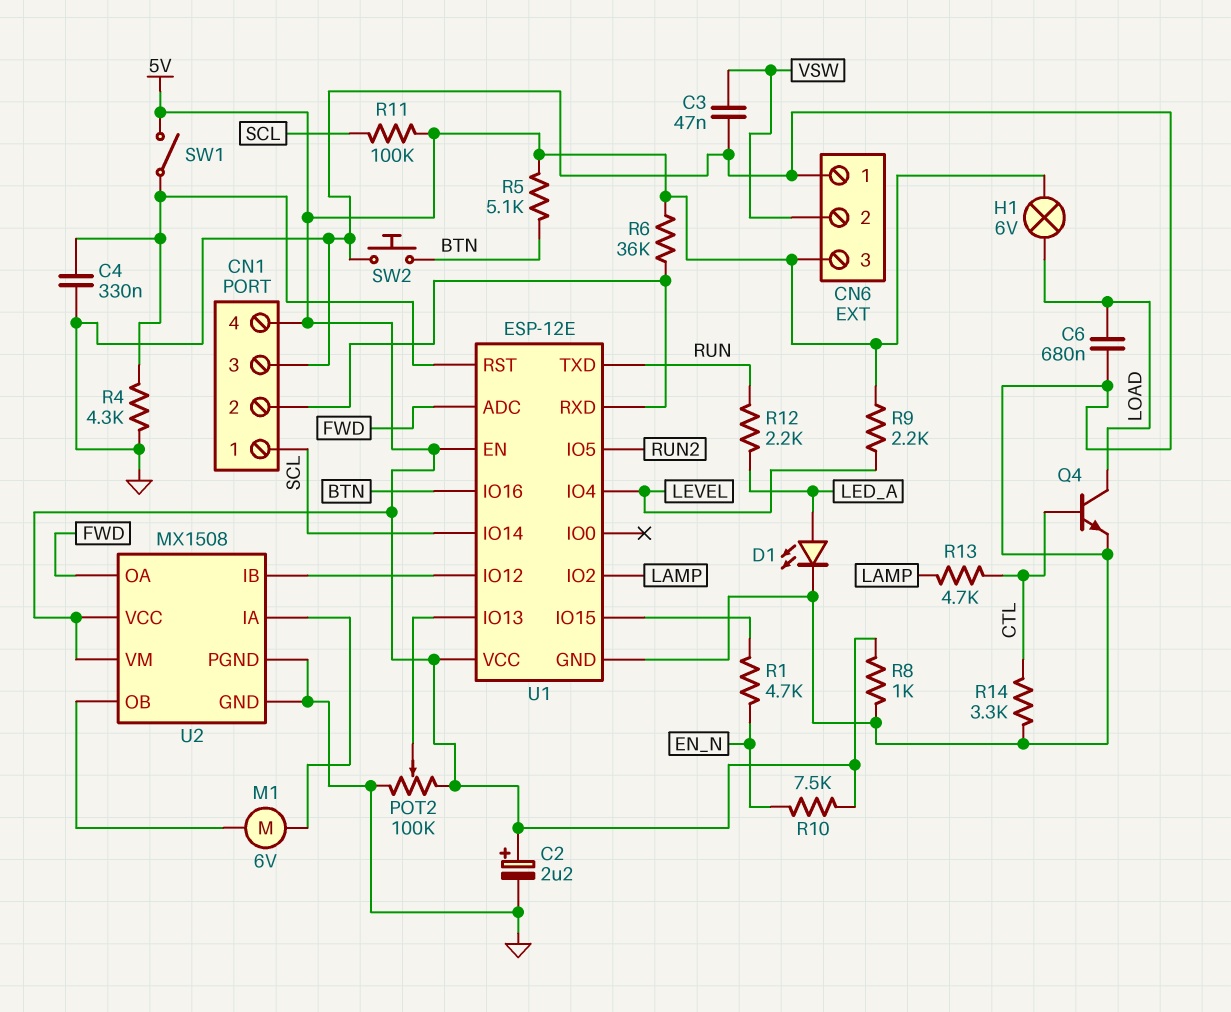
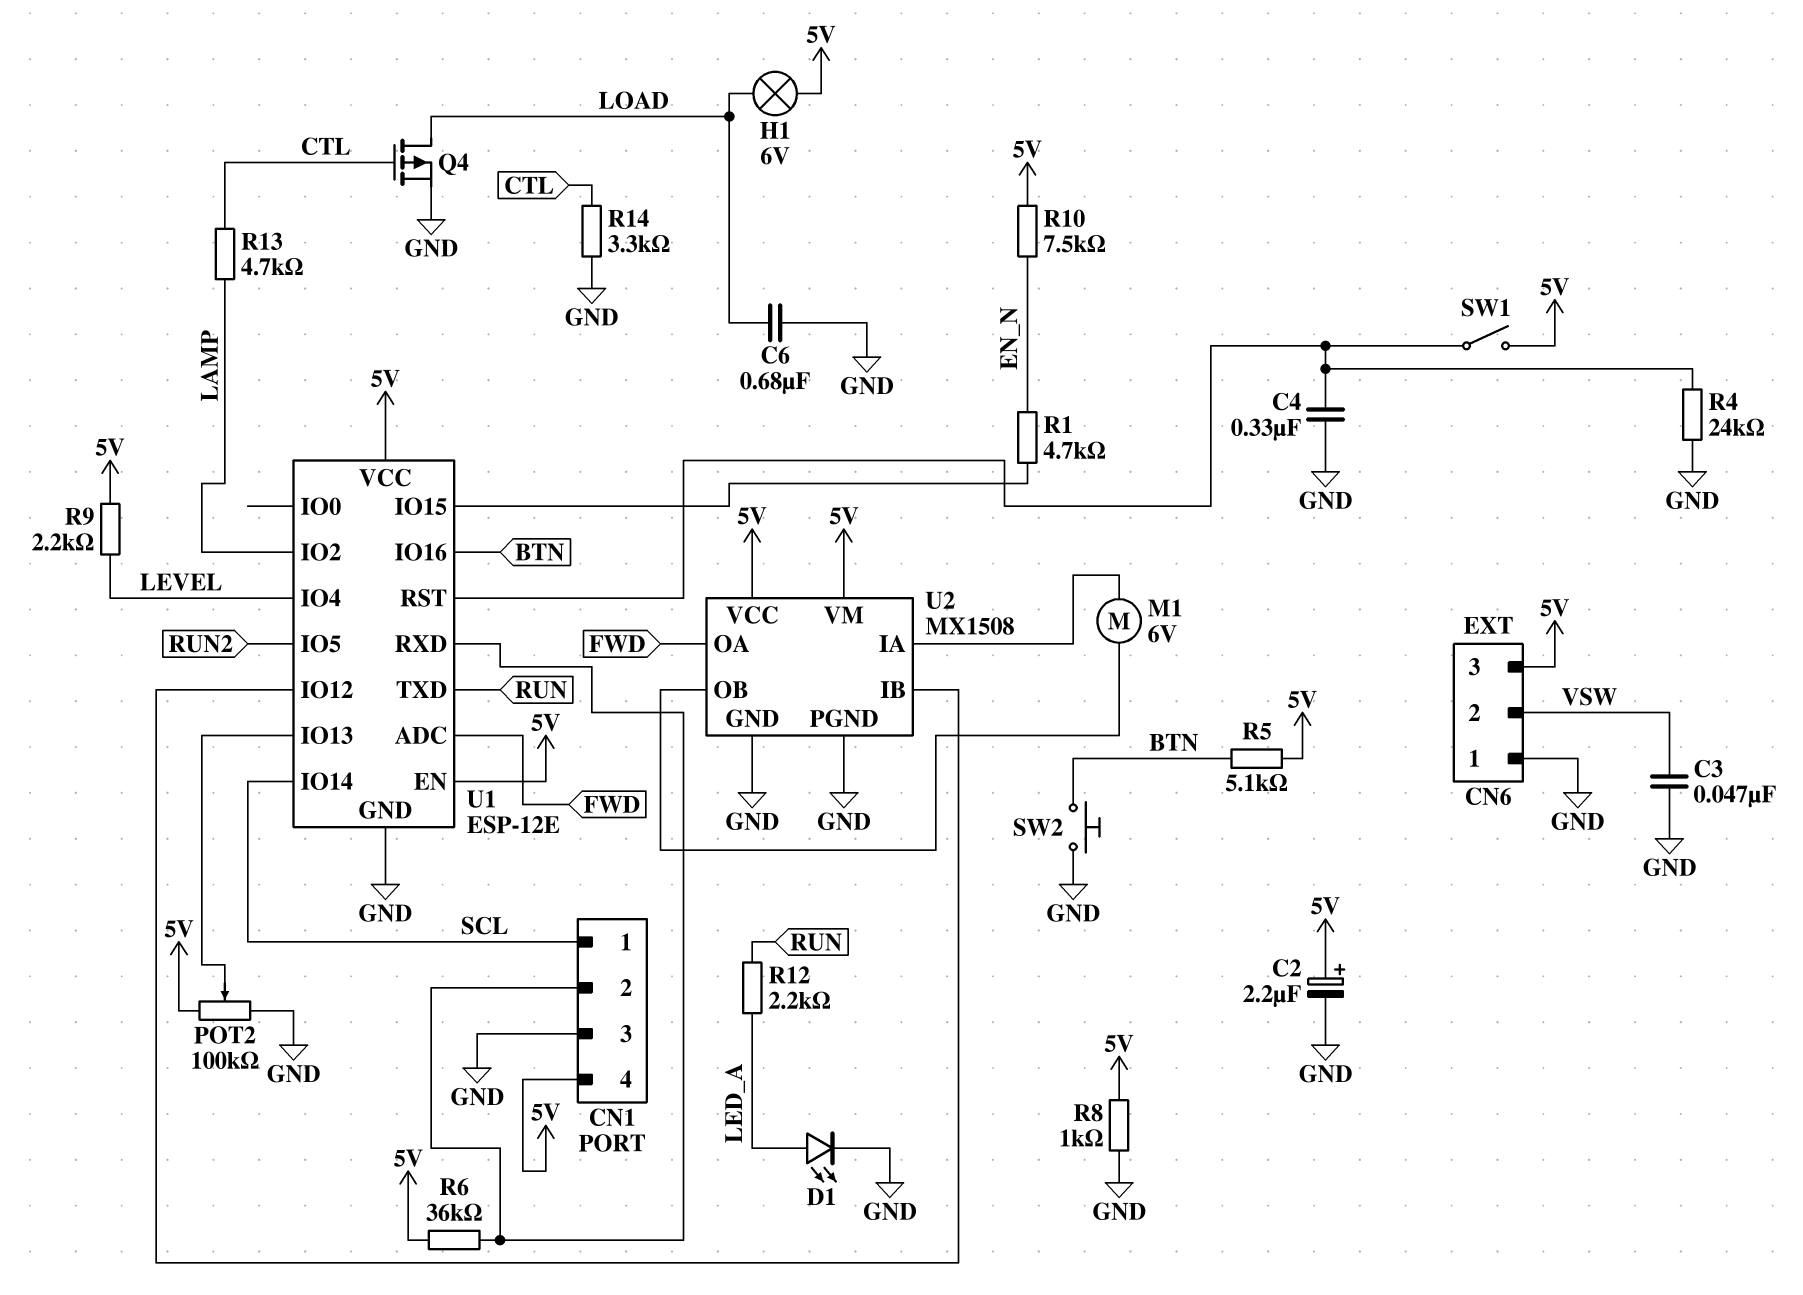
Q4: NPN (B CTL, C LOAD, E GND) -> PMOS (G CTL, D LOAD, S GND)
R4: 4.3k (GND, U1/RST) -> 24k (GND, U1/RST)
R11: 100k (5V, SCL) -> none

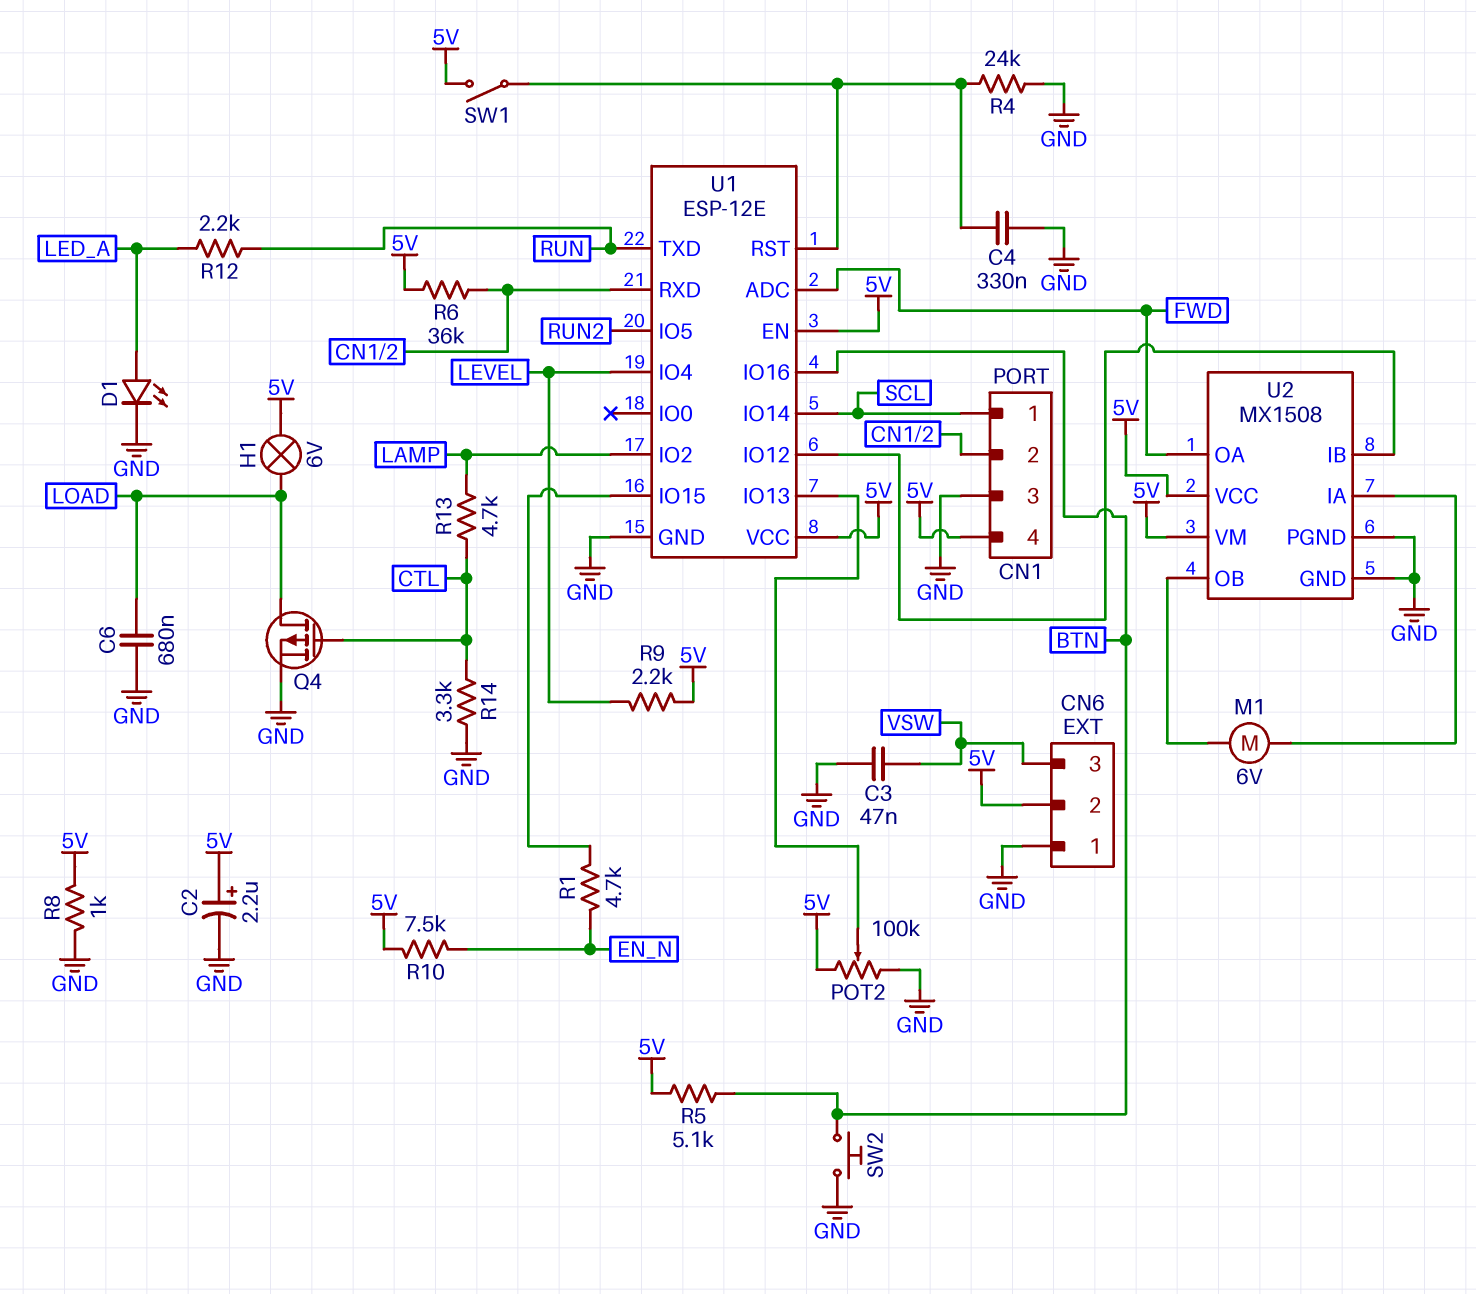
CN6 pin 2: VSW -> 5V
CN6 pin 3: 5V -> VSW

